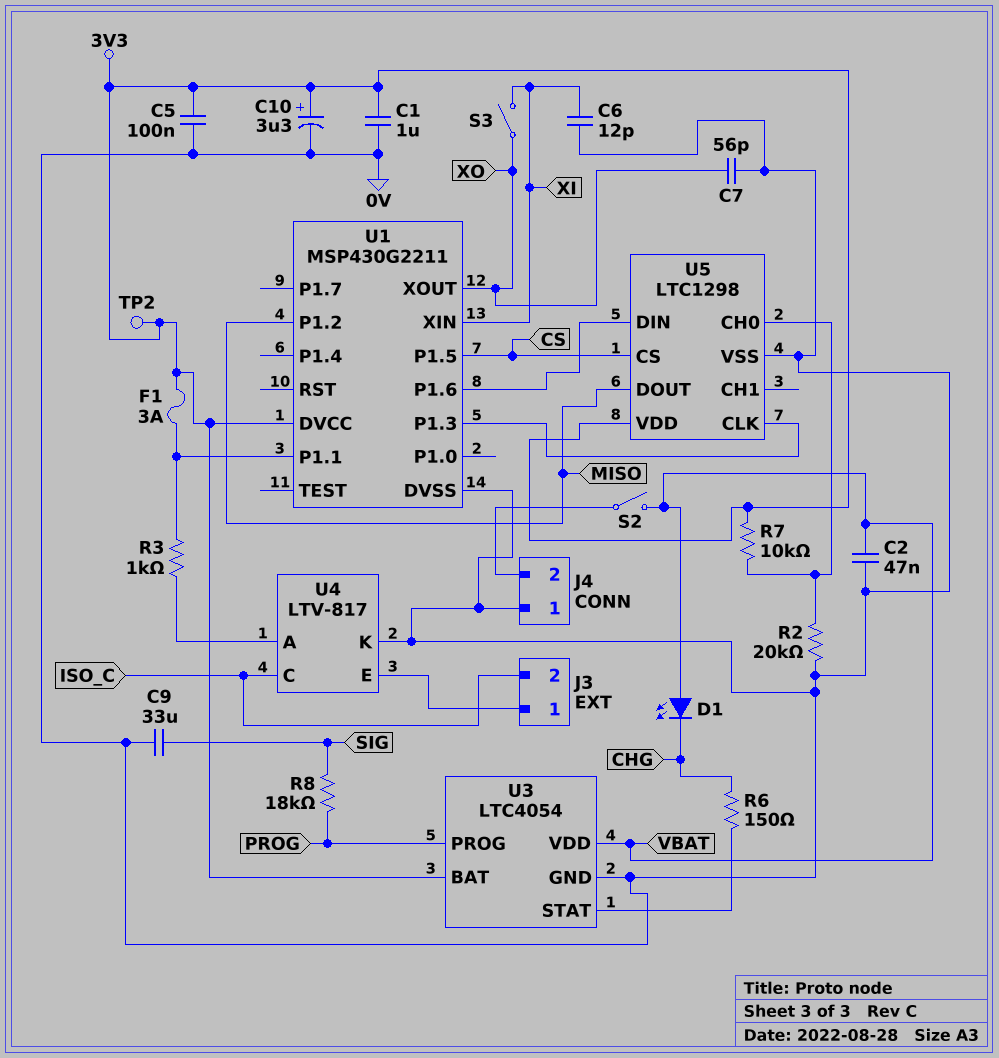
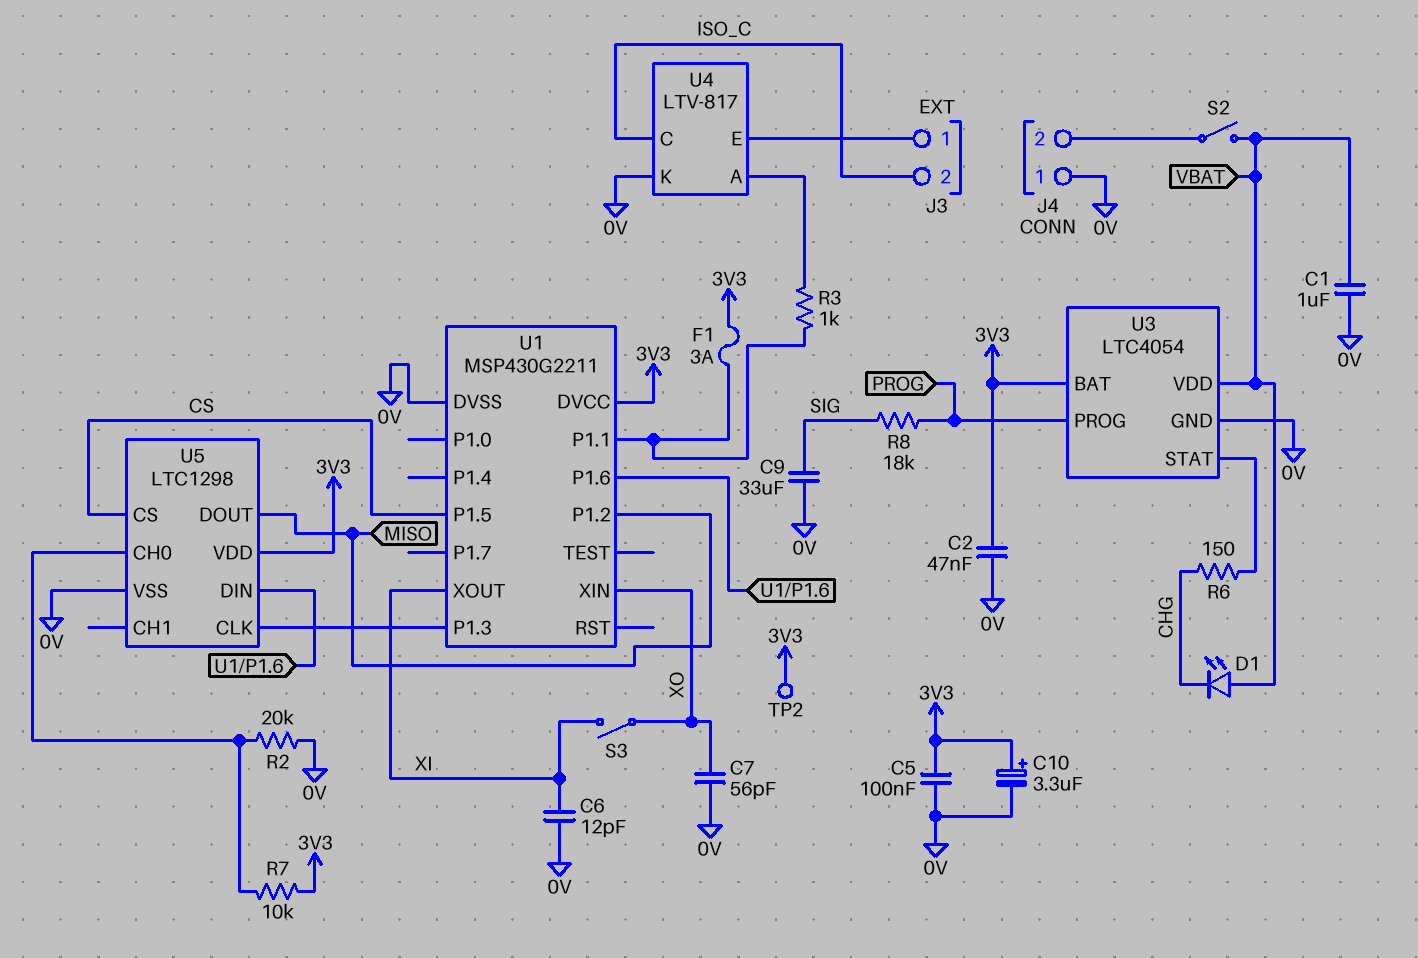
C1: 1uF (0V, 3V3) -> 1uF (0V, VBAT)
C2: 47nF (0V, VBAT) -> 47nF (0V, 3V3)
U1 pin XIN: XI -> XO
U1 pin XOUT: XO -> XI

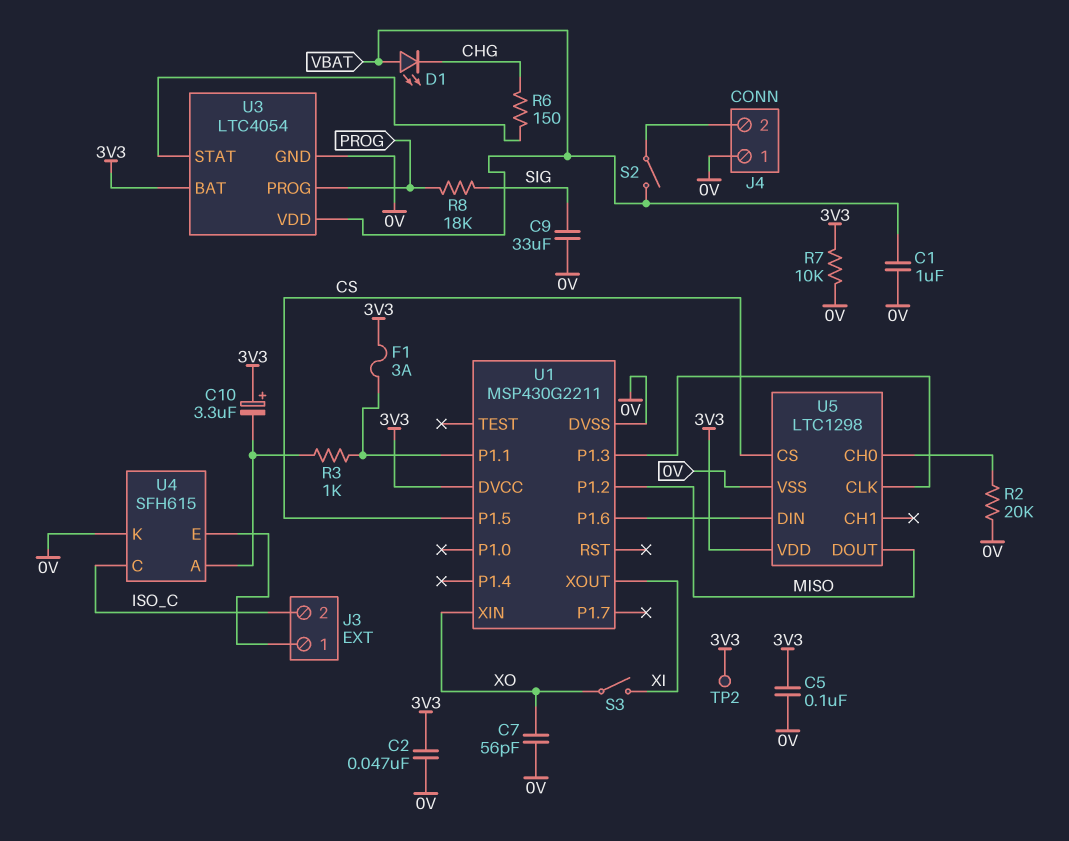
C6: 12pF (0V, XI) -> none
C10: 3.3uF (plus 3V3, minus 0V) -> 3.3uF (plus 3V3, minus U4/A)
R7: 10k (3V3, U5/CH0) -> 10k (0V, 3V3)
U4: LTV-817 -> SFH615

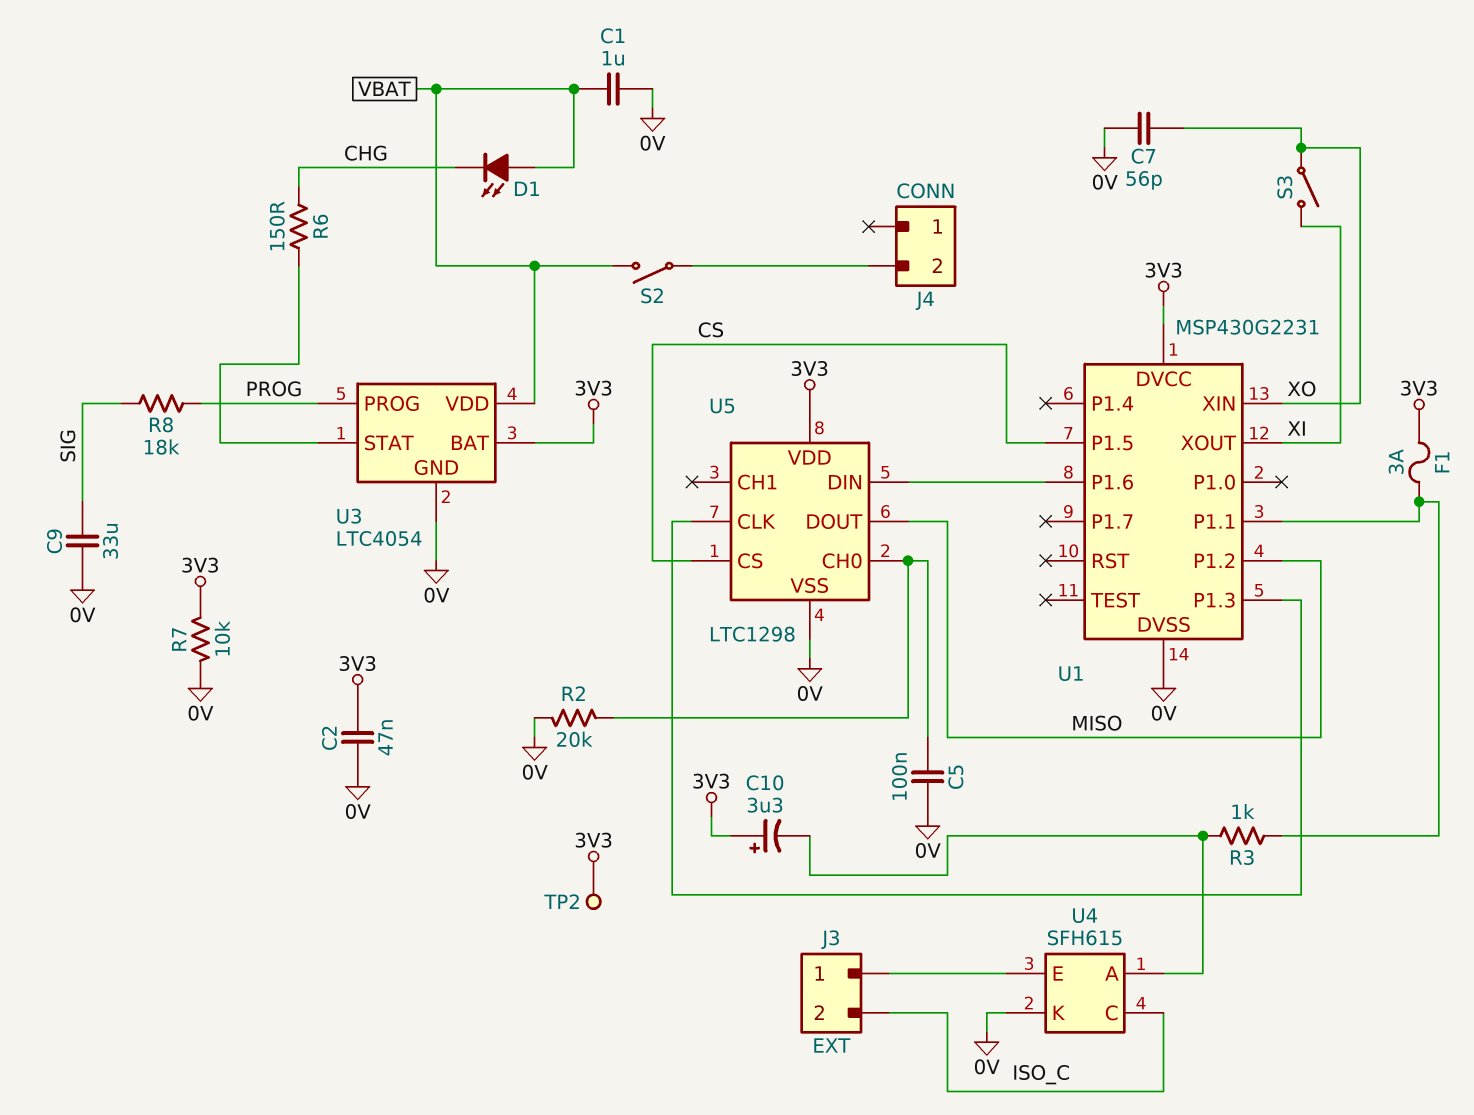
C5: 100nF (0V, 3V3) -> 100nF (0V, U5/CH0)
J4 pin 1: 0V -> none
U1: MSP430G2211 -> MSP430G2231

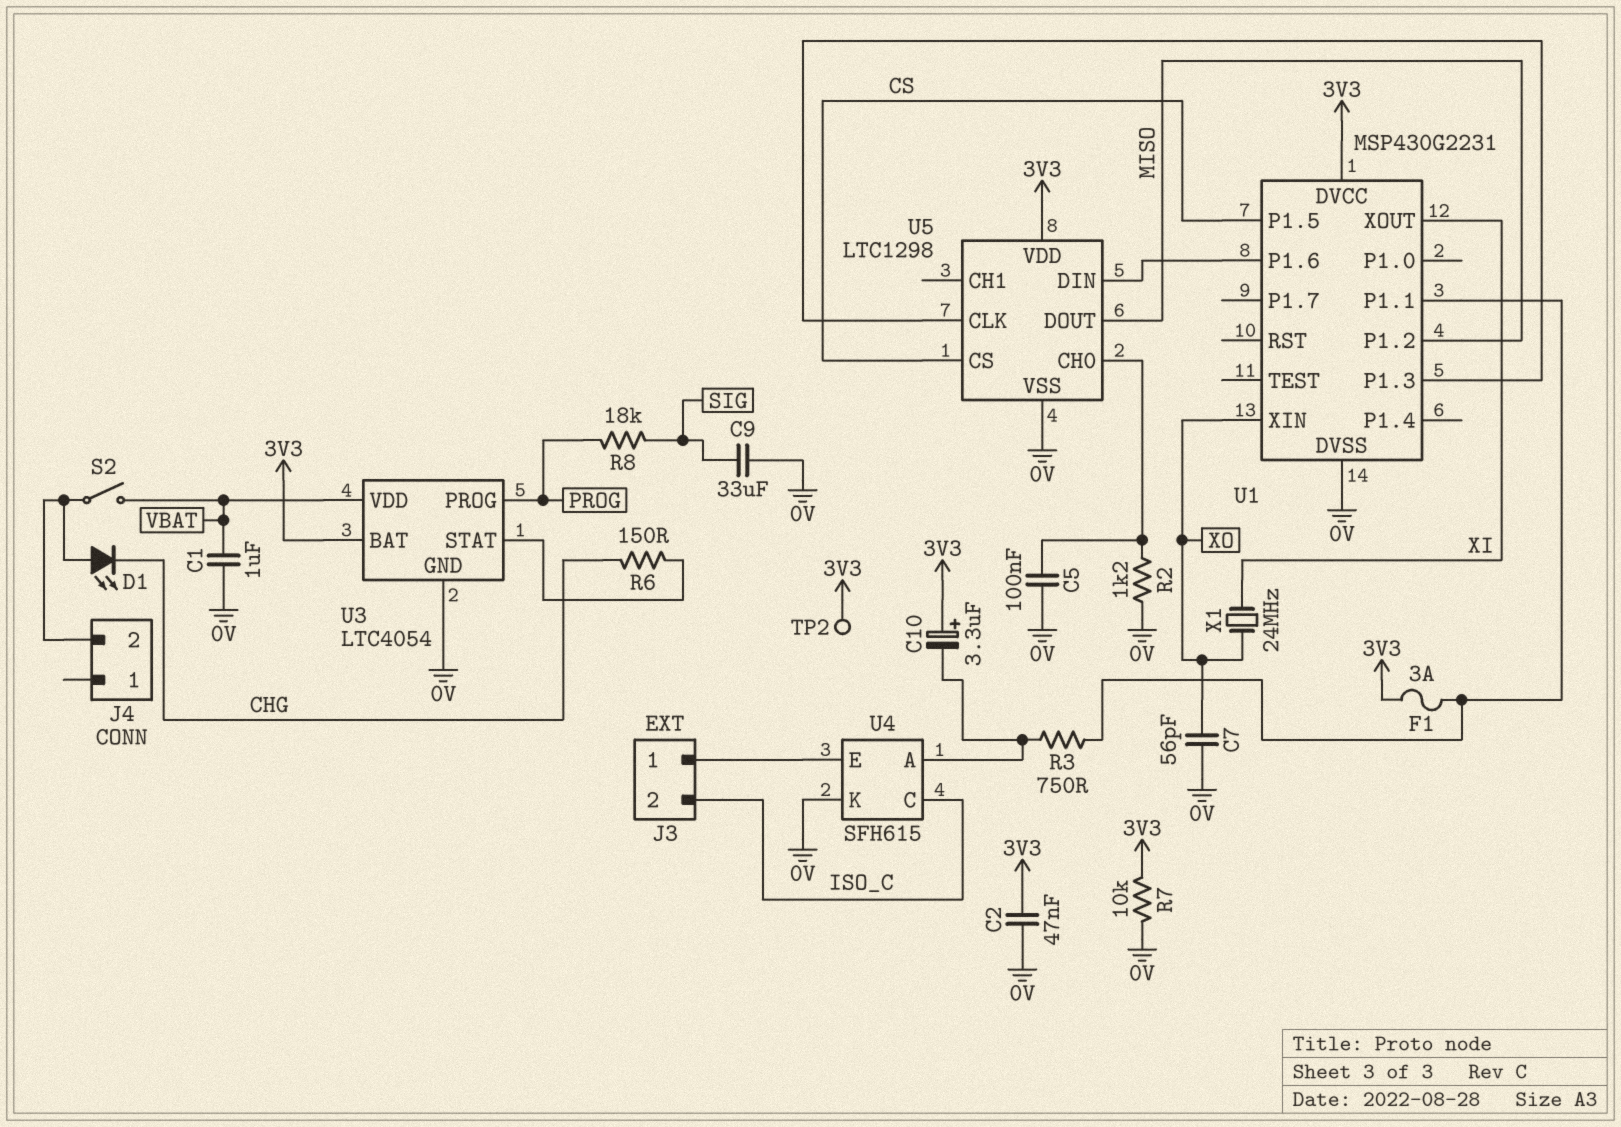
D1: LED (A VBAT, K CHG) -> LED (A J4/2, K CHG)
R2: 20k (0V, U5/CH0) -> 1.2k (0V, U5/CH0)
R3: 1k (U1/P1.1, U4/A) -> 750 (U1/P1.1, U4/A)
S3: switch (XI, XO) -> none
X1: none -> 24MHz (XI, XO)

